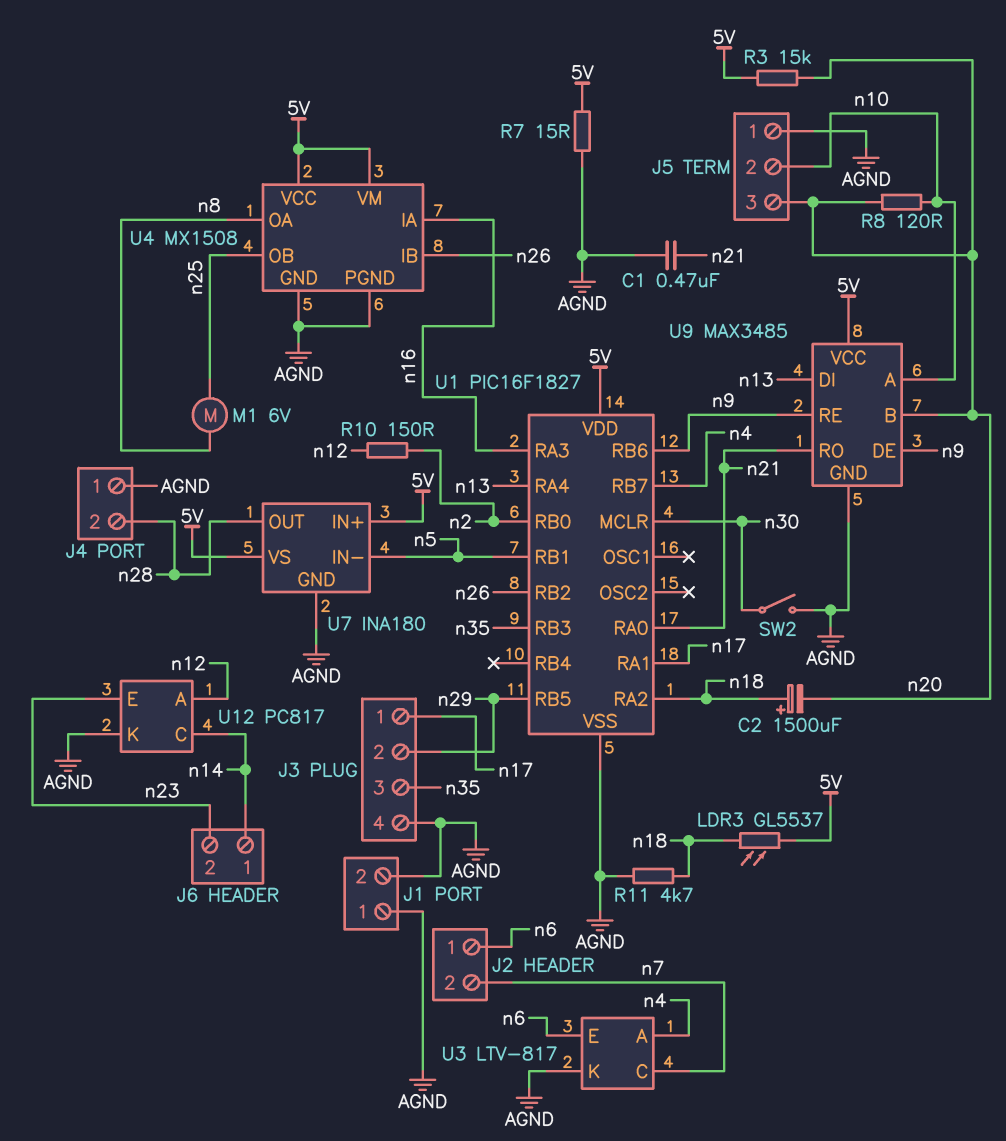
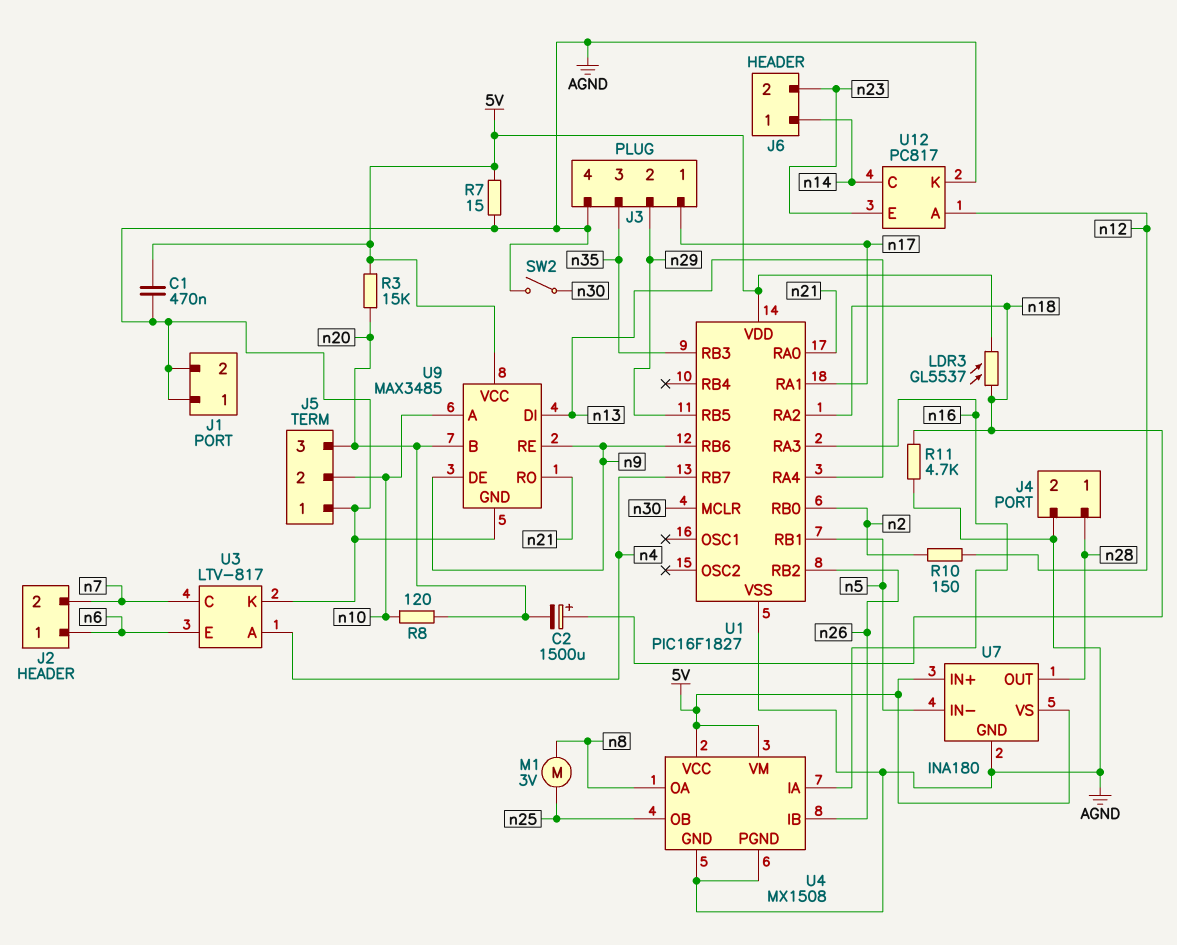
C1: 470nF (AGND, n21) -> 470nF (5V, AGND)
J4 pin 1: AGND -> n28
J4 pin 2: n28 -> AGND
M1: motor 6V (n8, n25) -> motor 3V (n8, n25)

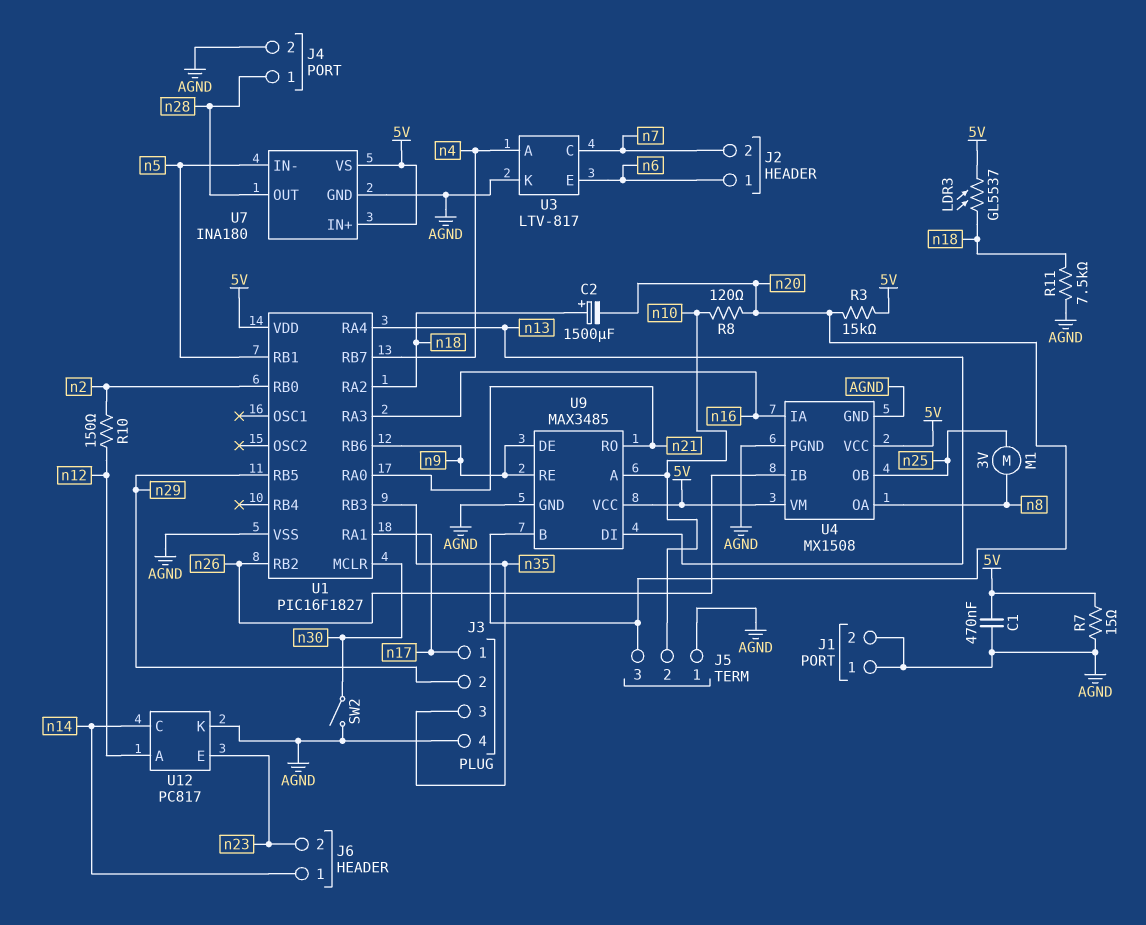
R11: 4.7k (AGND, n18) -> 7.5k (AGND, n18)

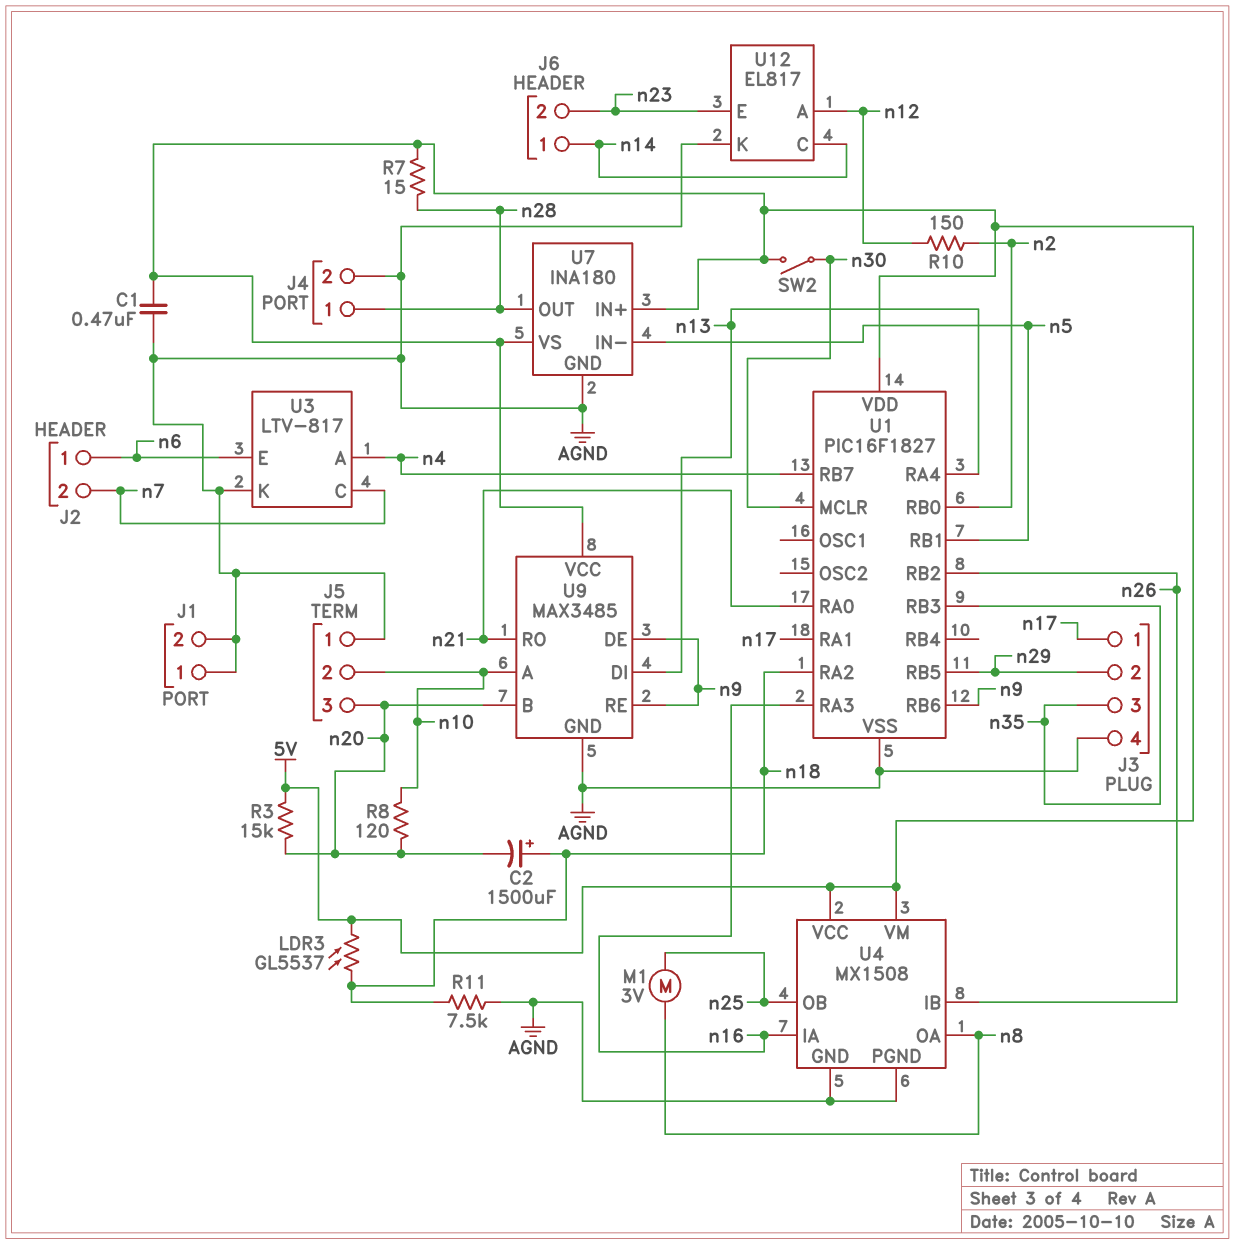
R7: 15 (5V, AGND) -> 15 (5V, n28)
SW2: switch (AGND, n30) -> switch (5V, n30)
U12: PC817 -> EL817

